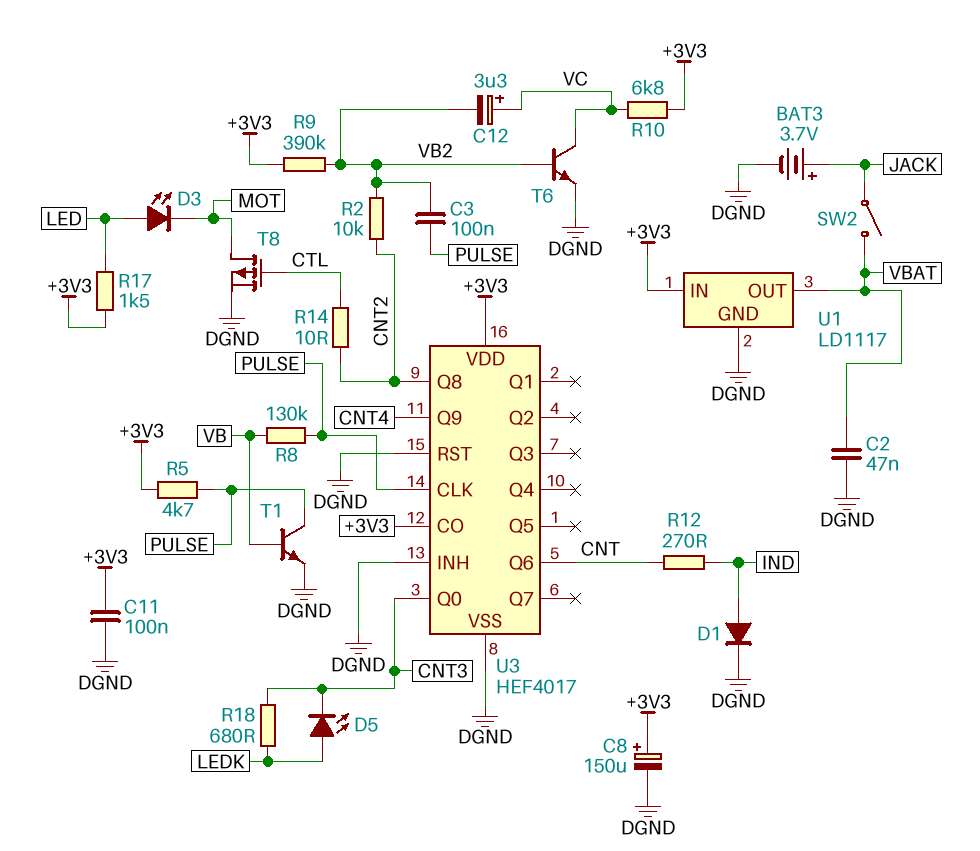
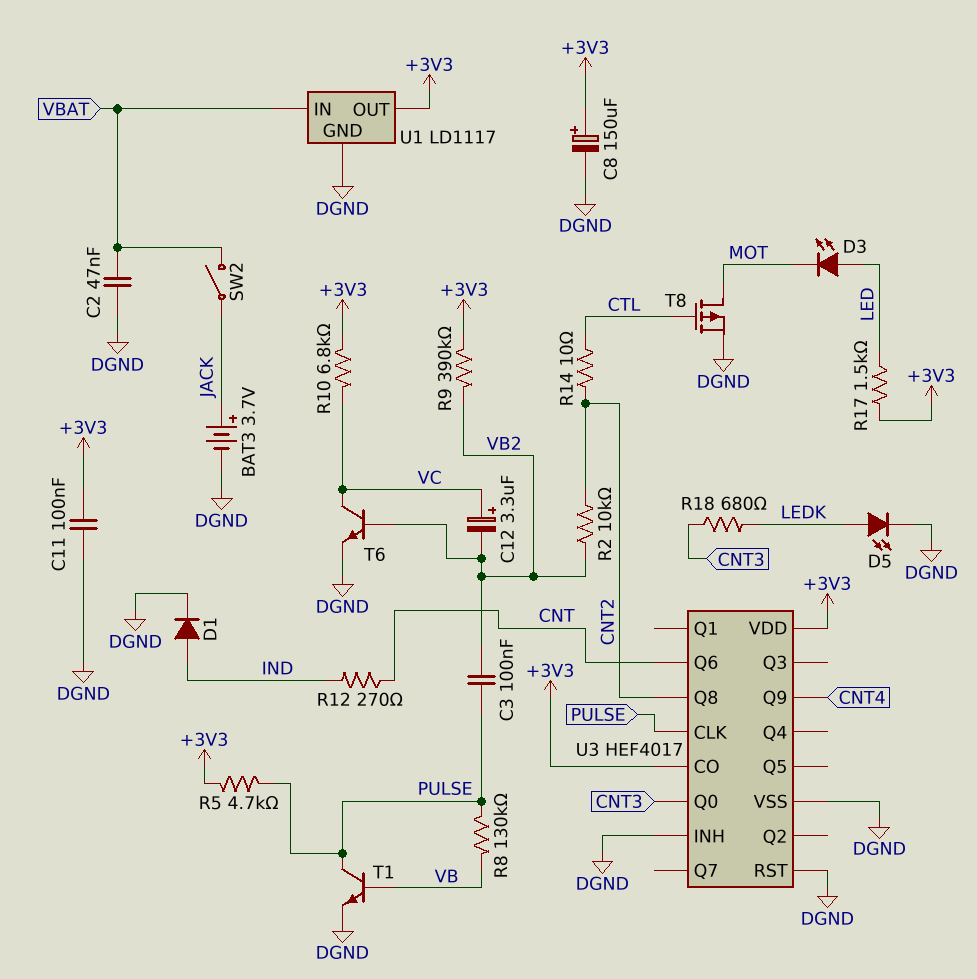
D5: LED (A LEDK, K CNT3) -> LED (A LEDK, K DGND)
U1 pin IN: +3V3 -> VBAT
U1 pin OUT: VBAT -> +3V3

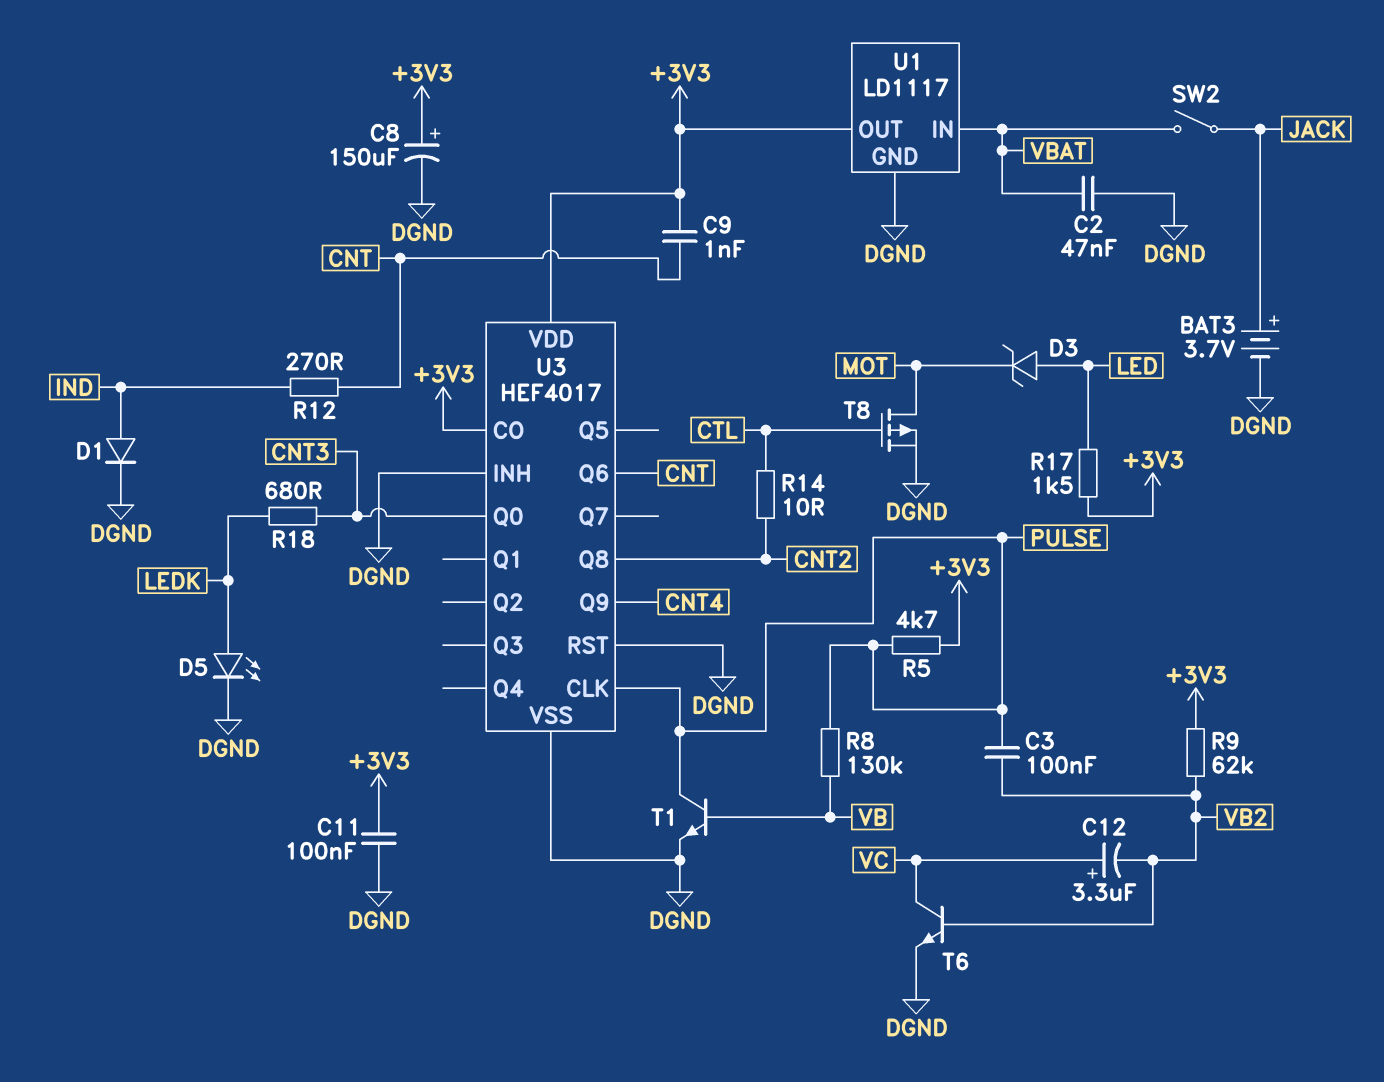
C9: none -> 1nF (+3V3, CNT)
D3: LED (A LED, K MOT) -> zener (A LED, K MOT)
R2: 10k (CNT2, VB2) -> none
R9: 390k (+3V3, VB2) -> 62k (+3V3, VB2)
R10: 6.8k (+3V3, VC) -> none

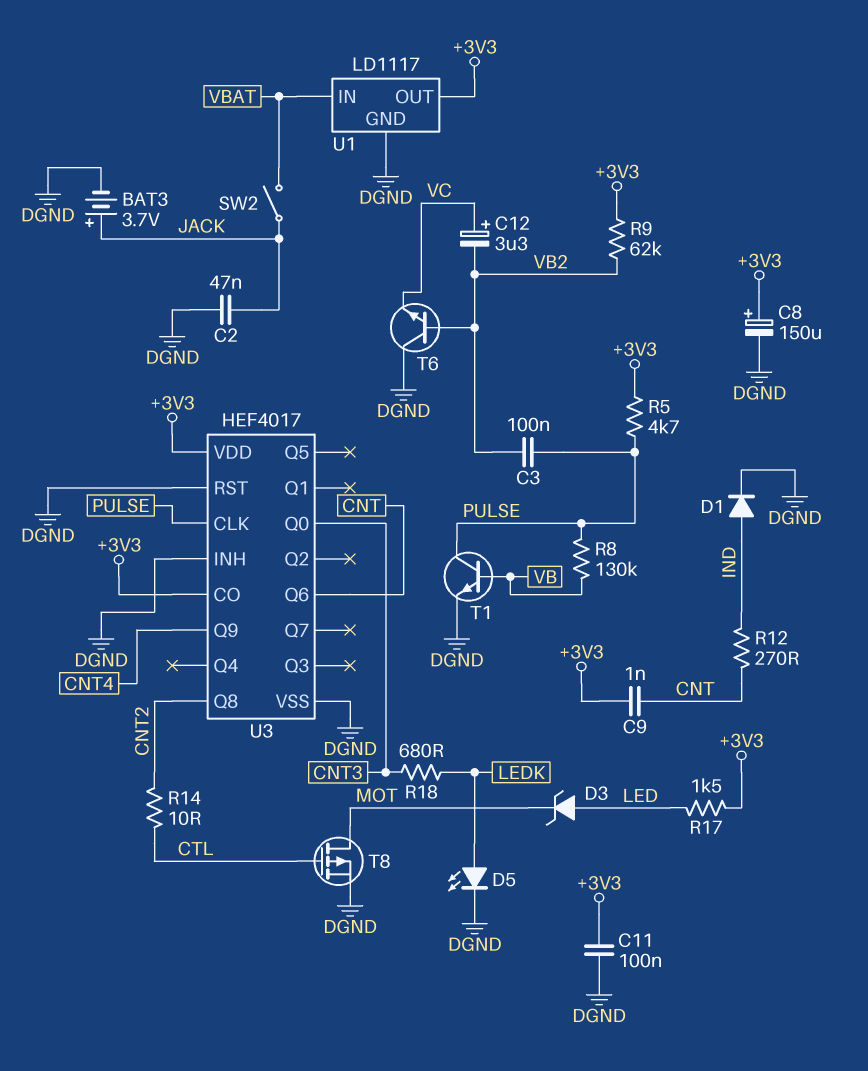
C2: 47nF (DGND, VBAT) -> 47nF (DGND, JACK)
T6: NPN (B VB2, C VC, E DGND) -> NPN (B VB2, C DGND, E VC)

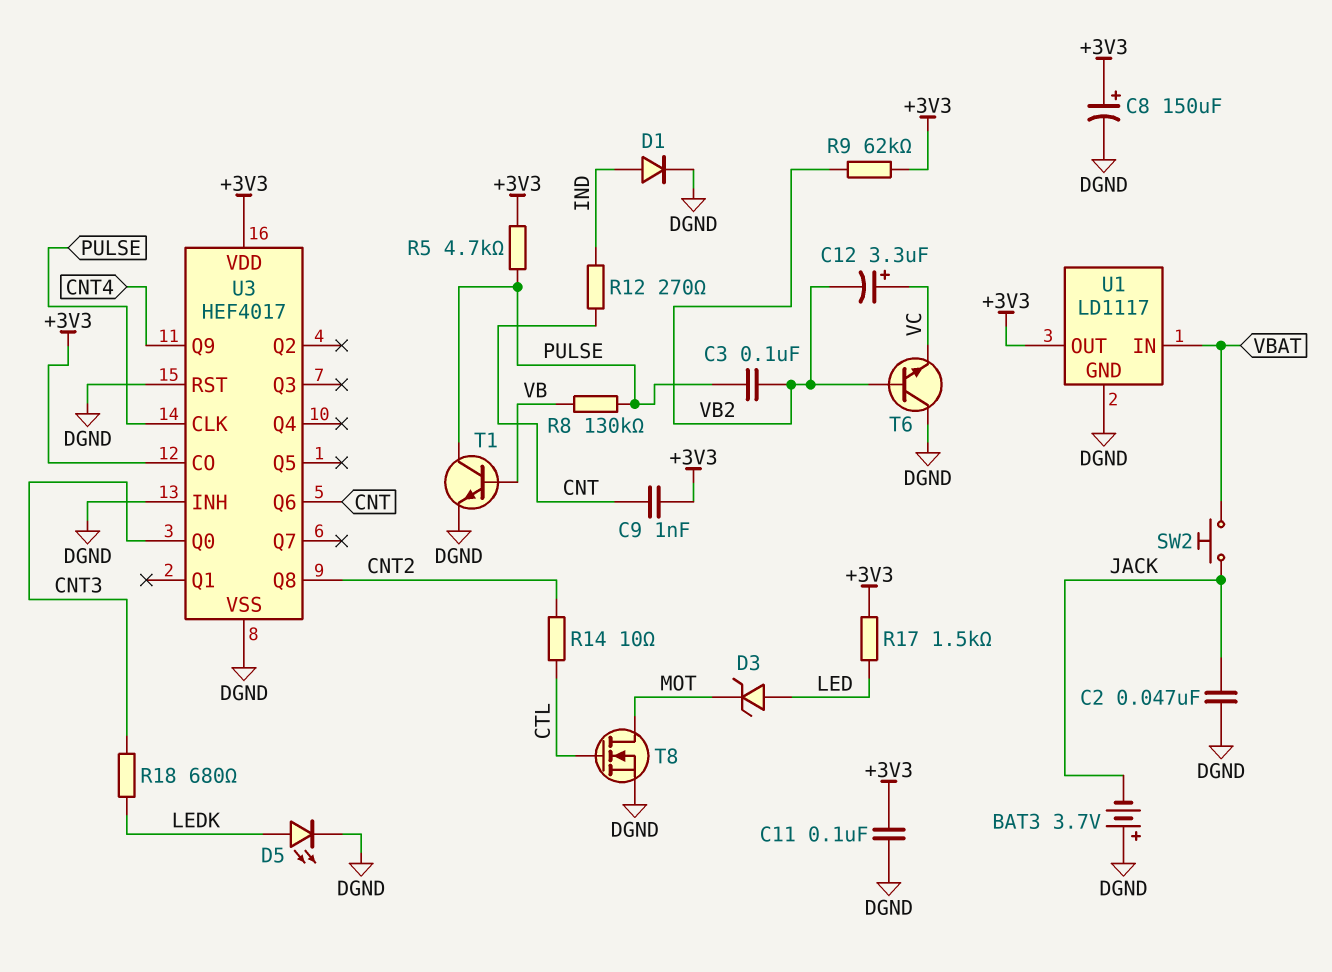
BAT3: 3.7V (plus JACK, minus DGND) -> 3.7V (plus DGND, minus JACK)
SW2: switch (JACK, VBAT) -> button (JACK, VBAT)
T8: PMOS (G CTL, D MOT, S DGND) -> NMOS (G CTL, D MOT, S DGND)

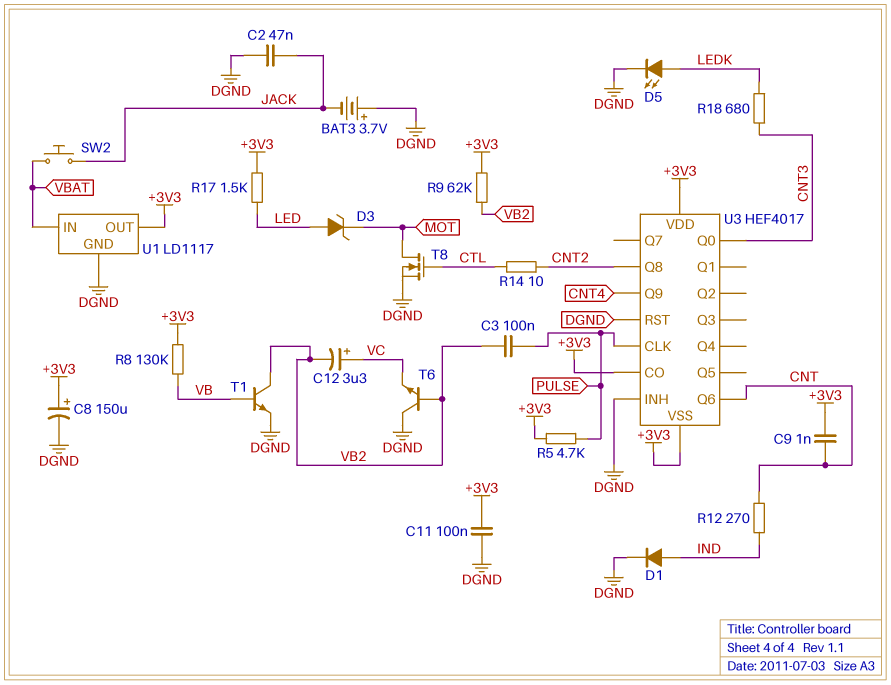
R8: 130k (PULSE, VB) -> 130k (+3V3, VB)
T1: NPN (B VB, C PULSE, E DGND) -> NPN (B VB, C VB2, E DGND)
U3 pin VSS: DGND -> +3V3

